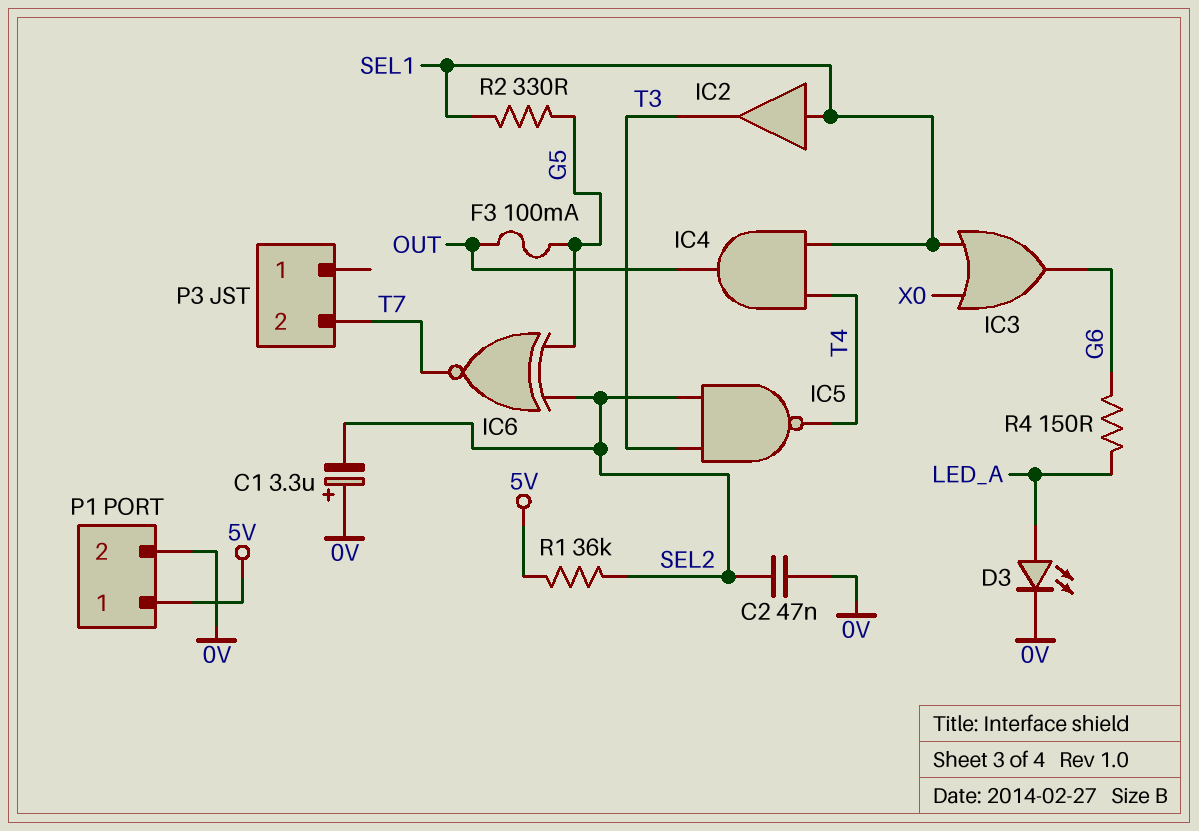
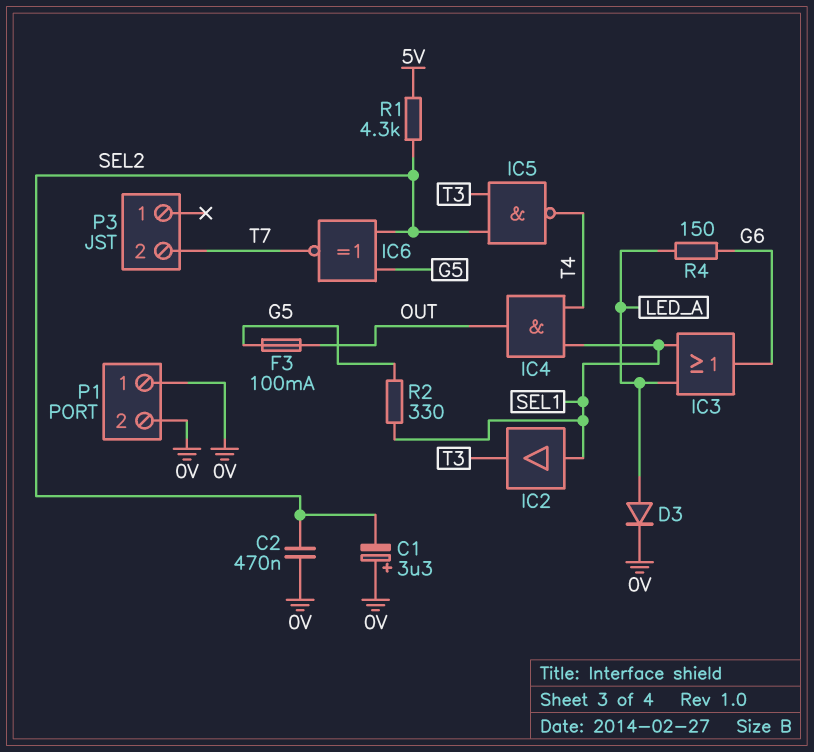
C2: 47nF (0V, SEL2) -> 470nF (0V, SEL2)
D3: LED (A LED_A, K 0V) -> diode (A LED_A, K 0V)
IC3: OR (in SEL1, in X0, out G6) -> OR (in LED_A, in SEL1, out G6)
P1 pin 1: 5V -> 0V
R1: 36k (5V, SEL2) -> 4.3k (5V, SEL2)

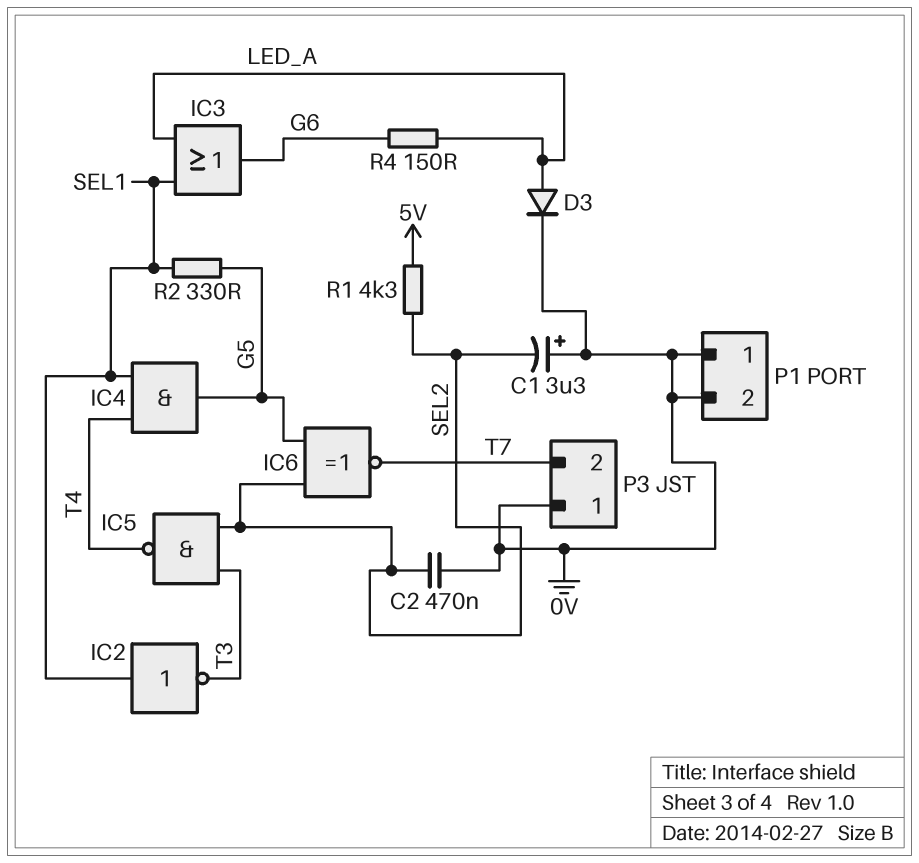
F3: 100mA (G5, OUT) -> none
IC2: buffer (in SEL1, out T3) -> NOT (in SEL1, out T3)
IC4: AND (in SEL1, in T4, out OUT) -> AND (in SEL1, in T4, out G5)
P3 pin 1: none -> 0V

